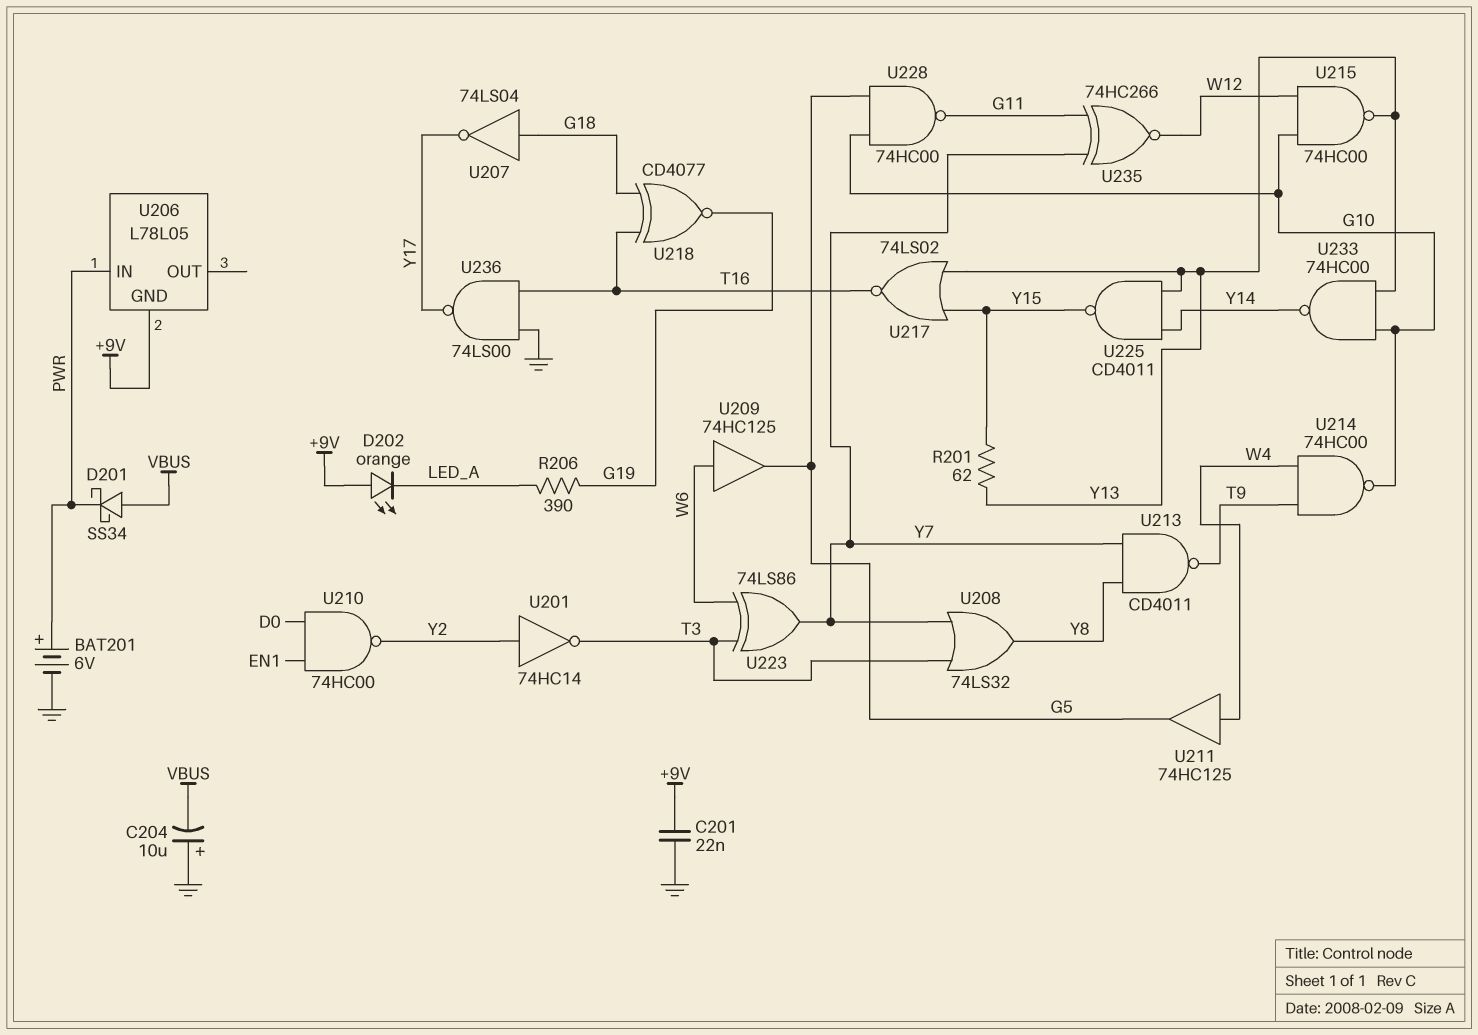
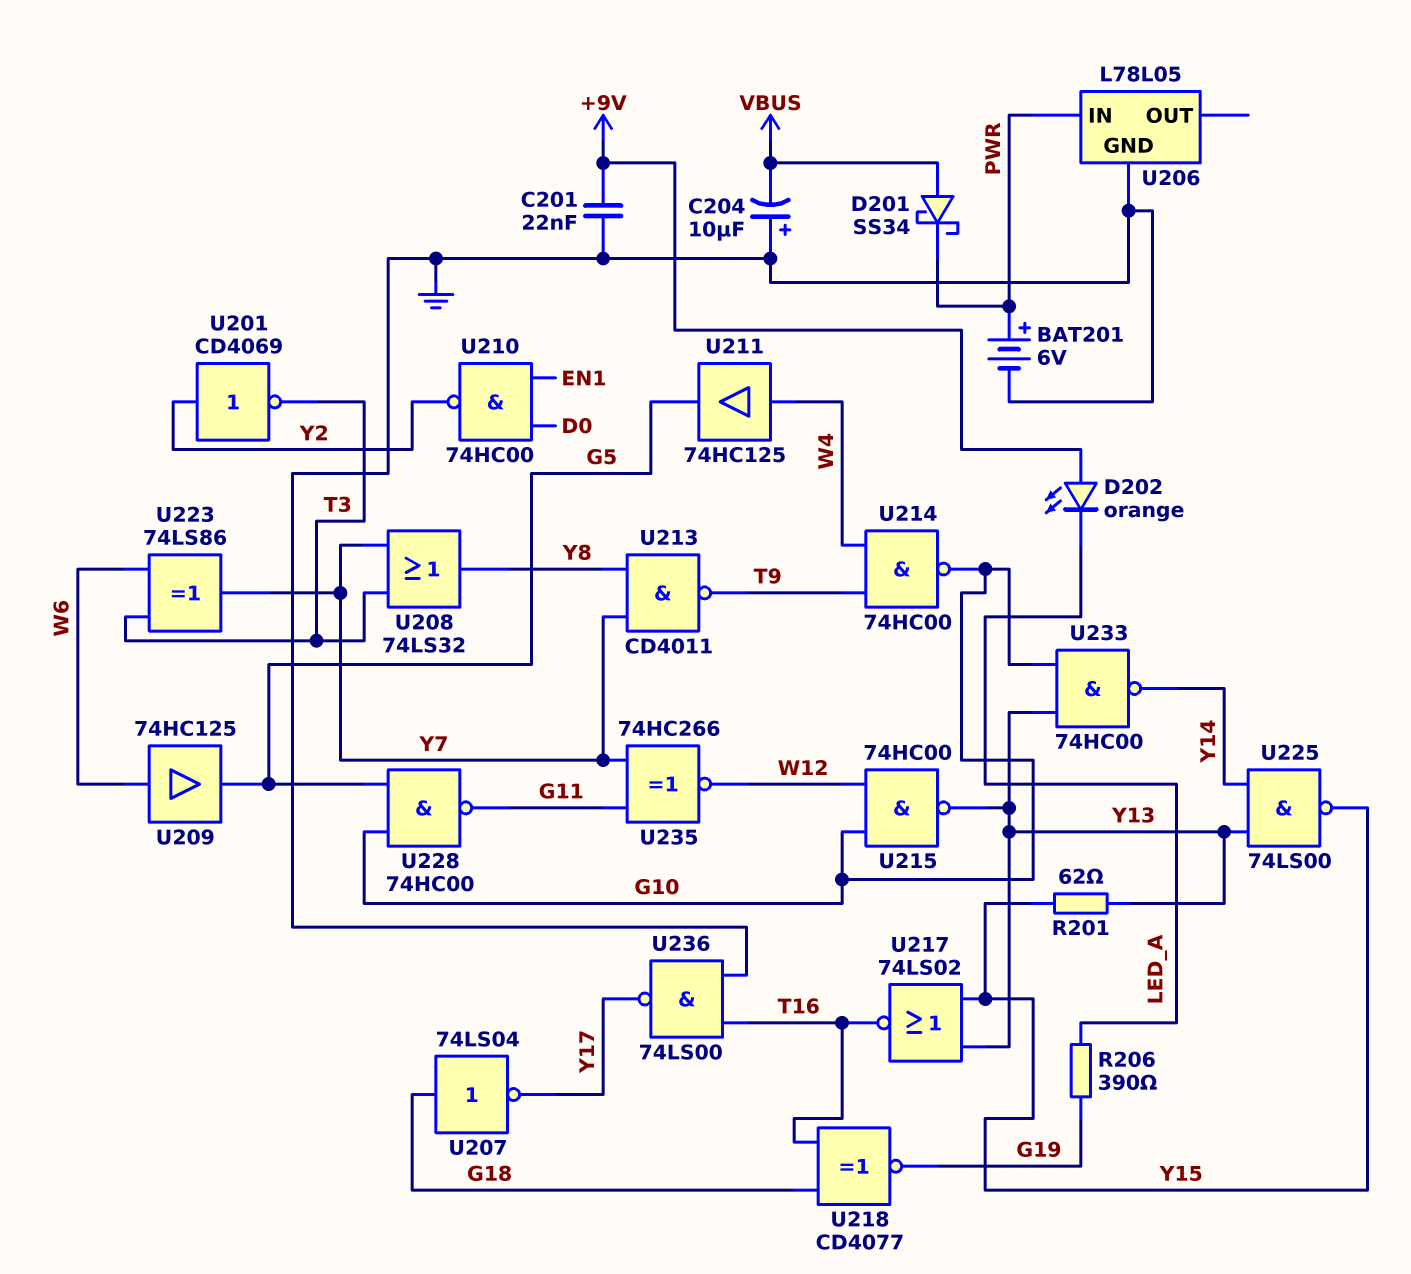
U201: NOT 74HC14 (in Y2, out T3) -> NOT CD4069 (in Y2, out T3)
U206 pin GND: +9V -> GND
U225: NAND CD4011 (in Y13, in Y14, out Y15) -> NAND 74LS00 (in Y13, in Y14, out Y15)

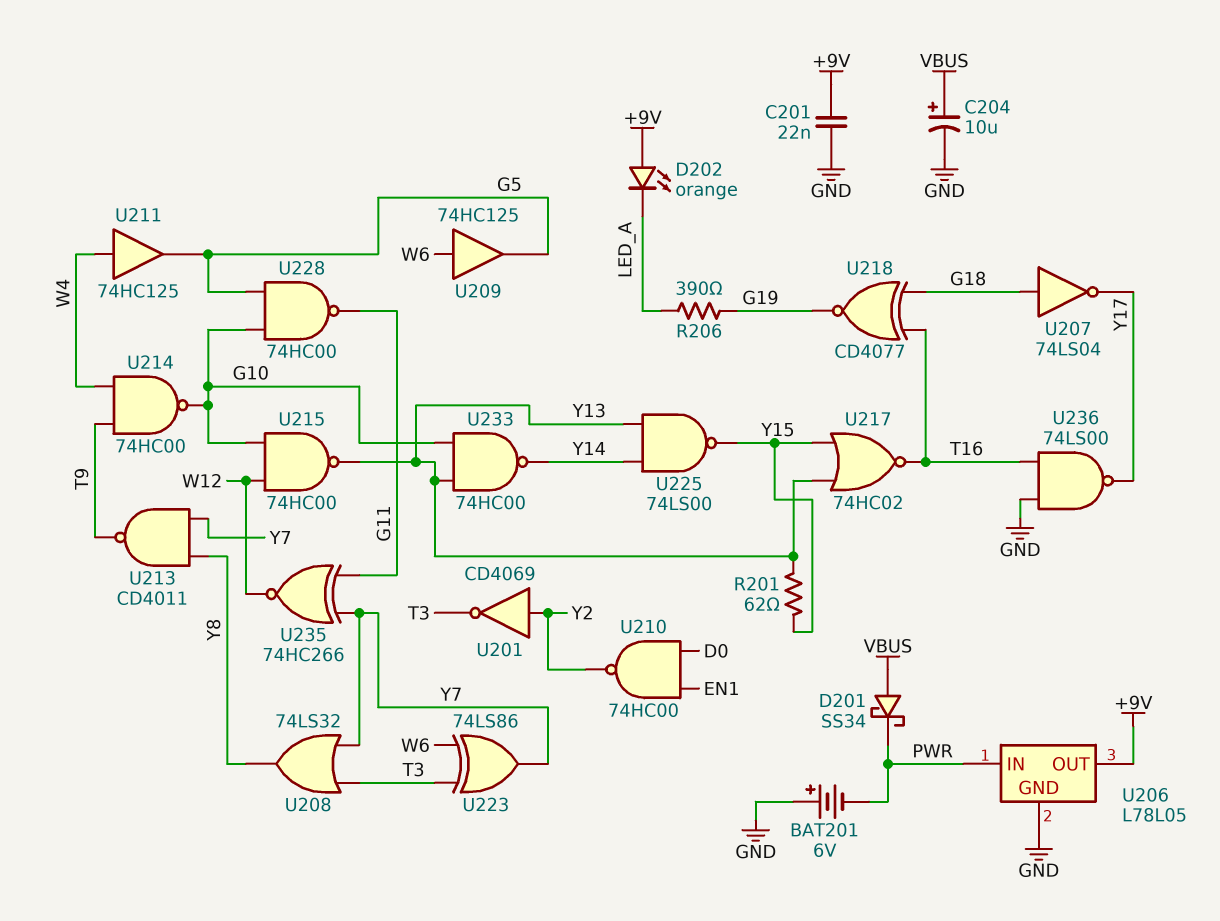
BAT201: 6V (plus PWR, minus GND) -> 6V (plus GND, minus PWR)
C204: 10uF (plus GND, minus VBUS) -> 10uF (plus VBUS, minus GND)
U206 pin OUT: none -> +9V
U217: NOR 74LS02 (in Y13, in Y15, out T16) -> NOR 74HC02 (in Y13, in Y15, out T16)

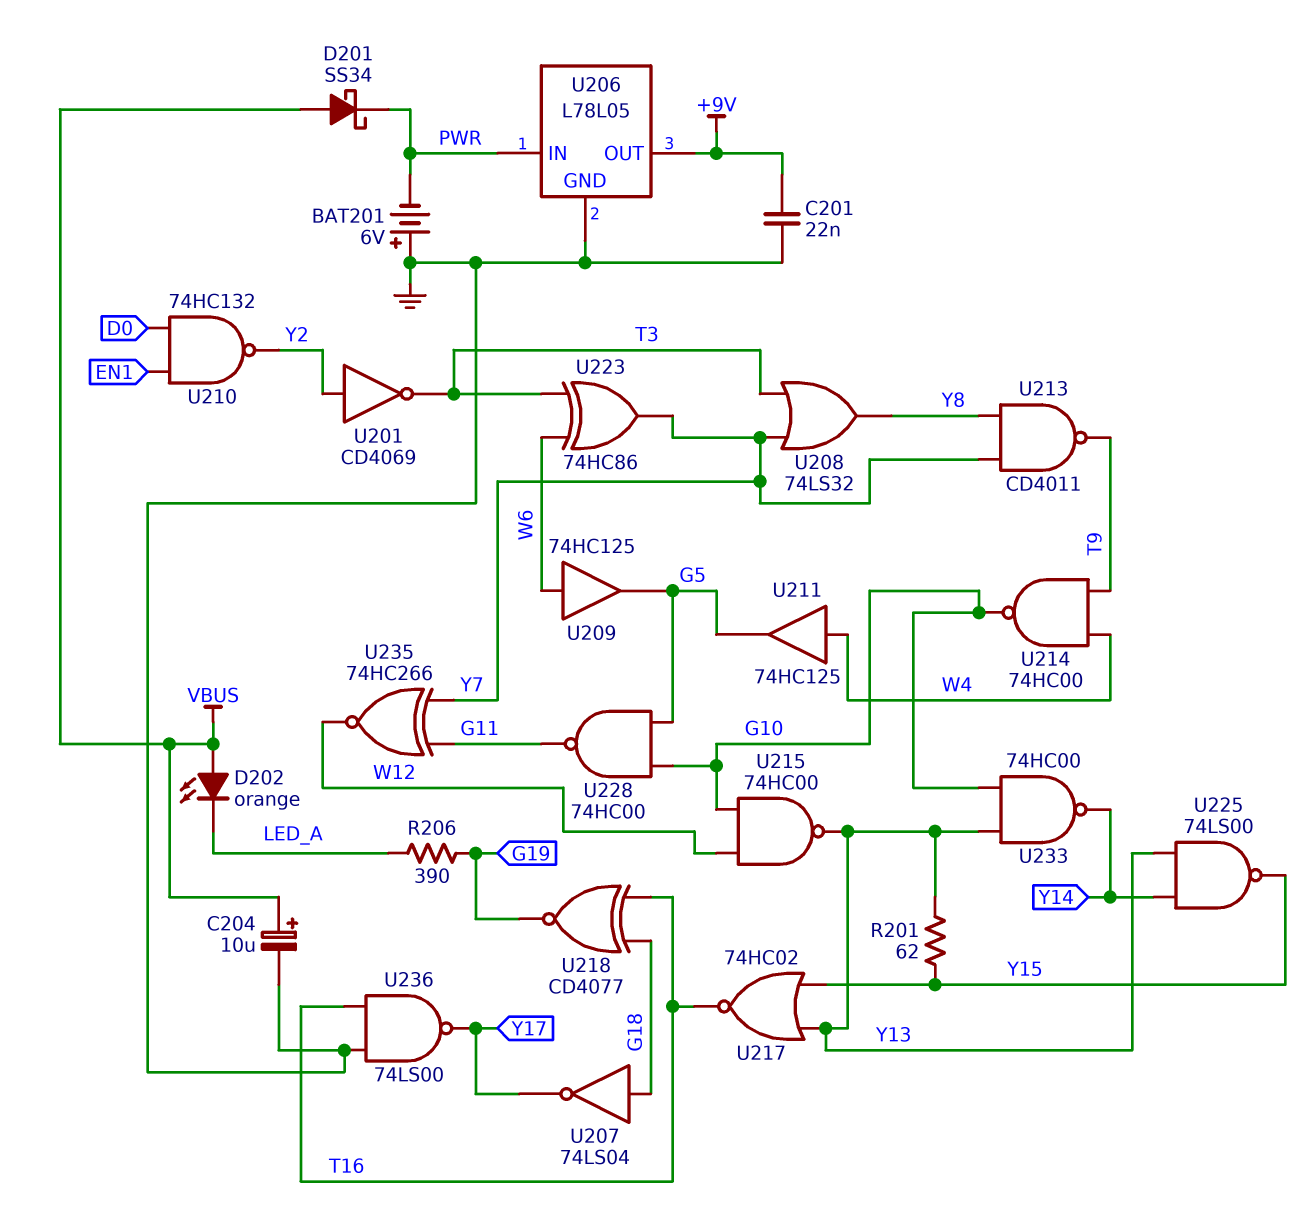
D202: LED orange (A +9V, K LED_A) -> LED orange (A VBUS, K LED_A)
U210: NAND 74HC00 (in D0, in EN1, out Y2) -> NAND 74HC132 (in D0, in EN1, out Y2)
U223: XOR 74LS86 (in T3, in W6, out Y7) -> XOR 74HC86 (in T3, in W6, out Y7)

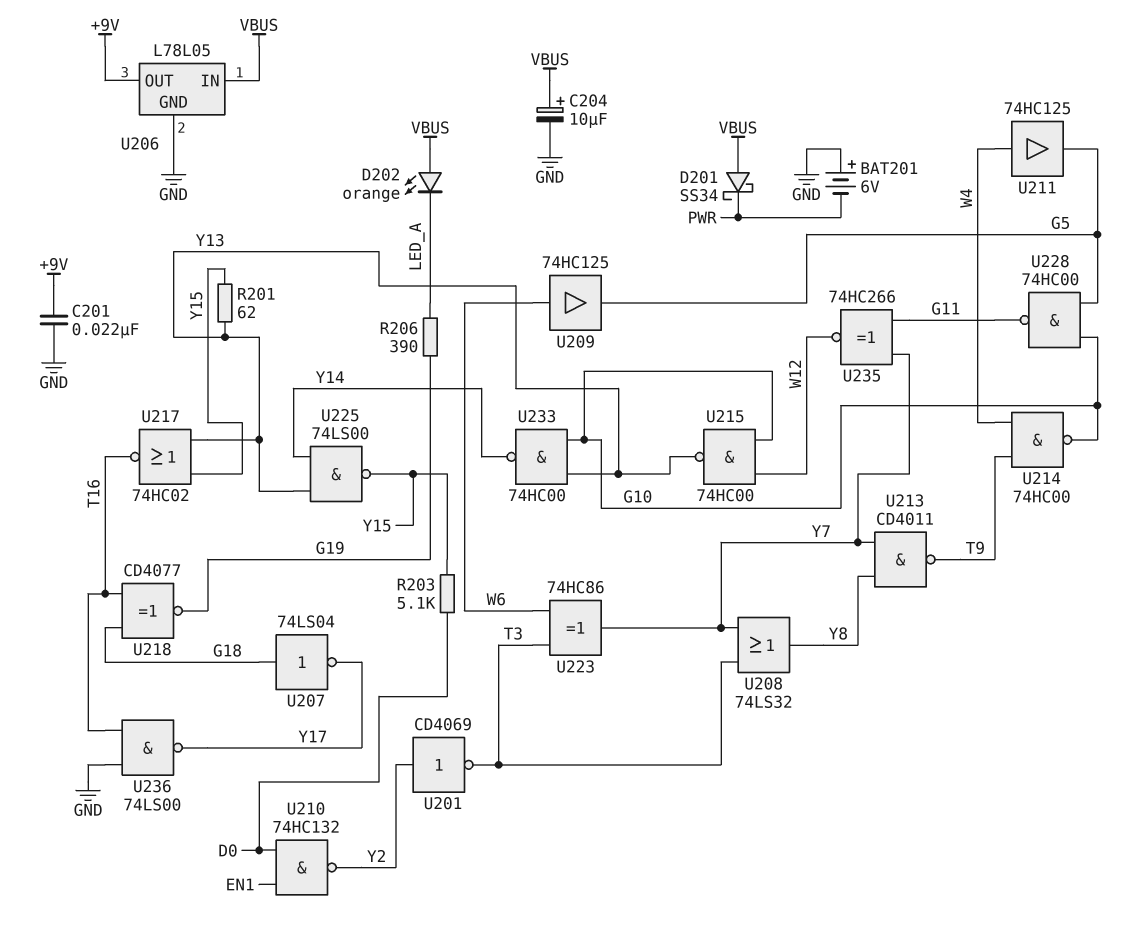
R203: none -> 5.1k (D0, Y15)
U206 pin IN: PWR -> VBUS

